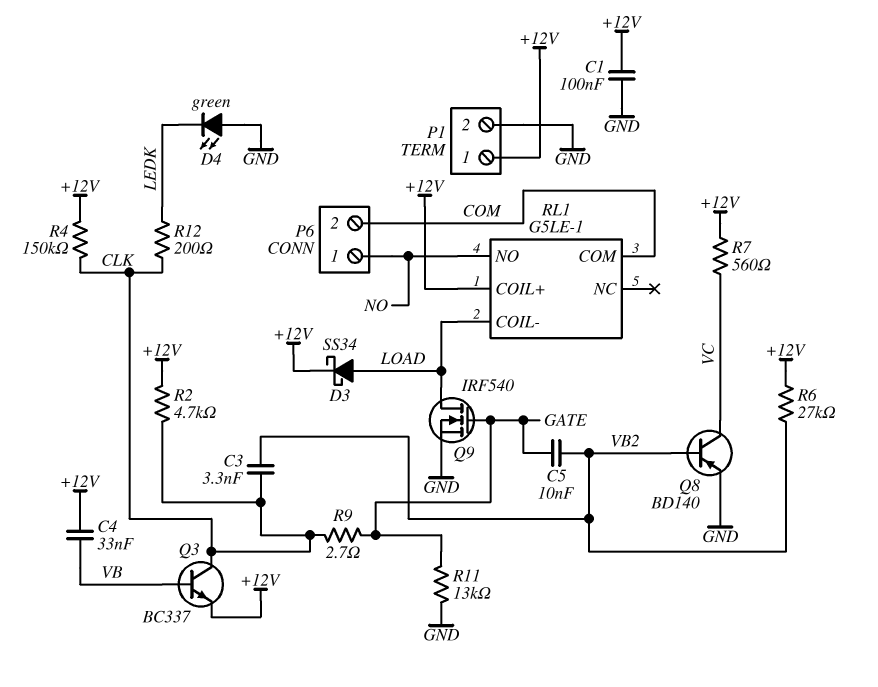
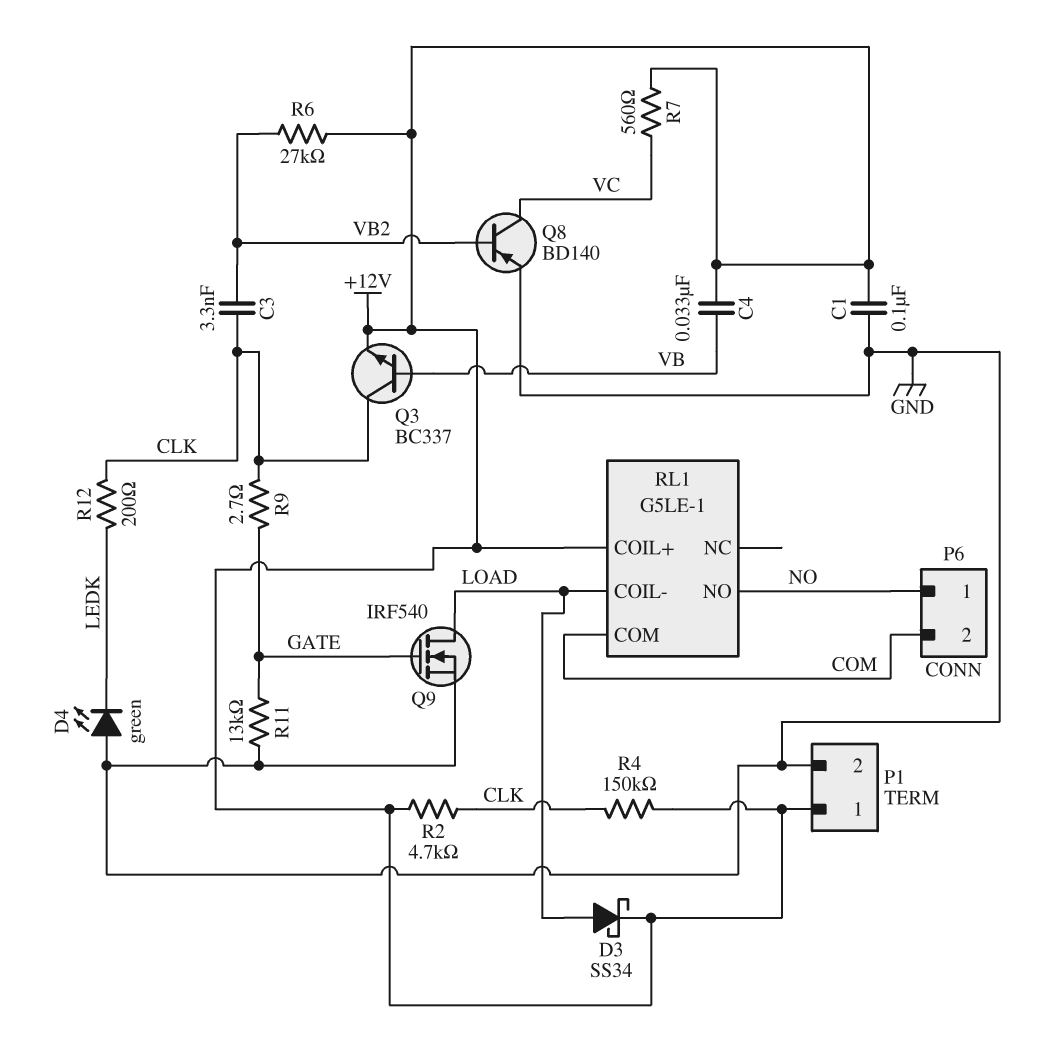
C5: 10nF (GATE, VB2) -> none

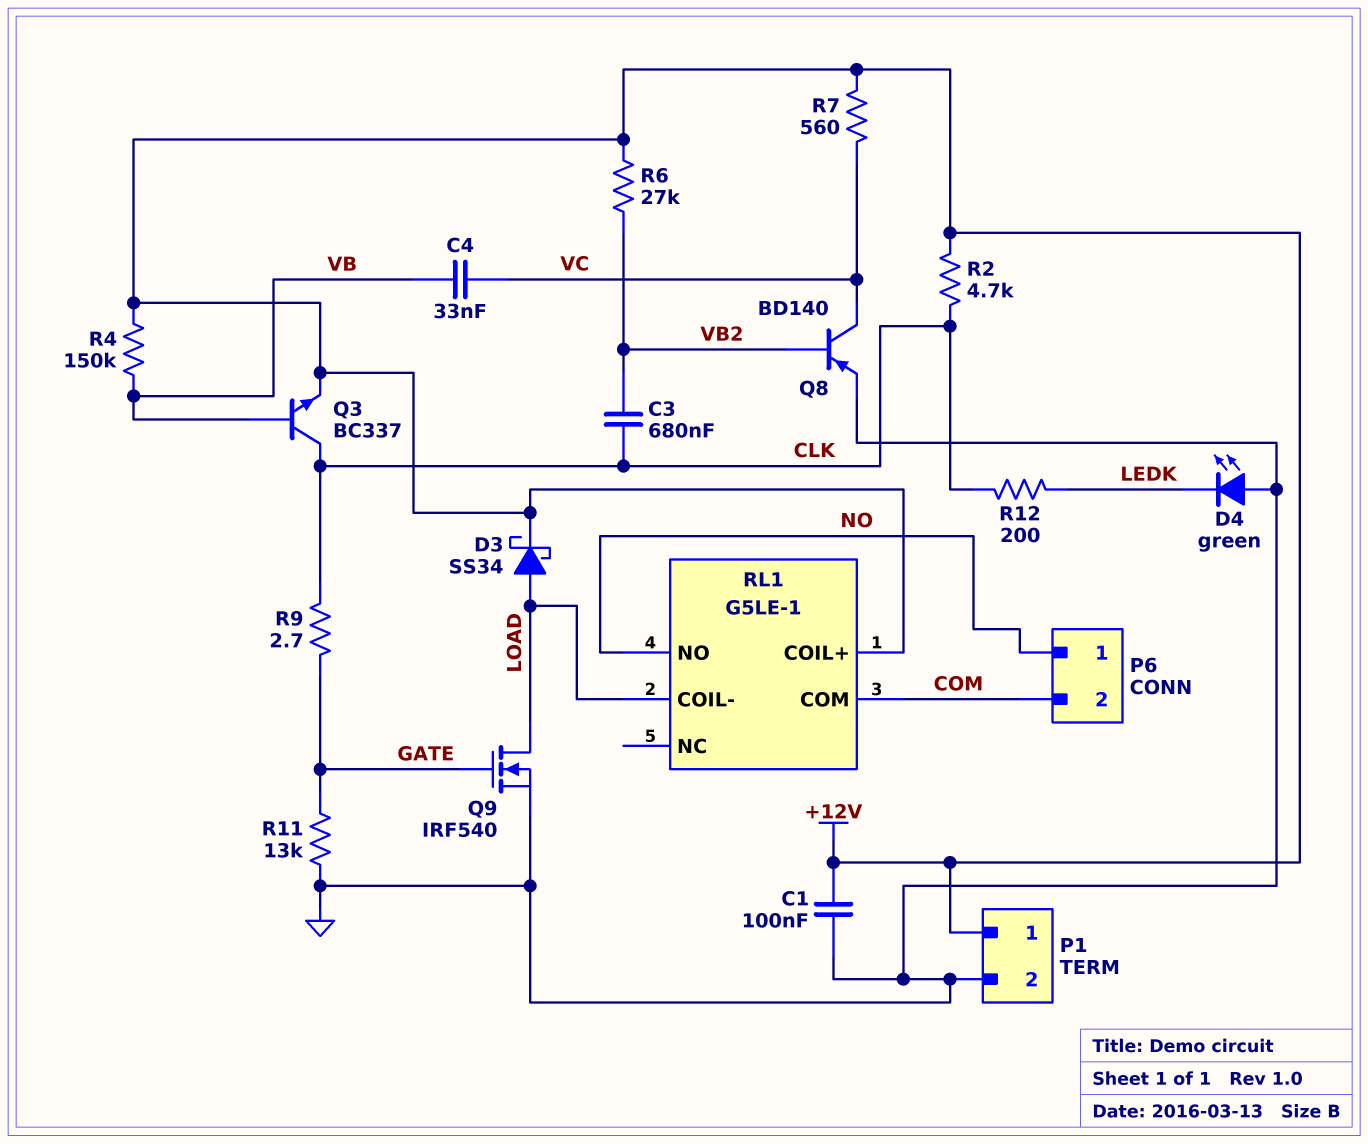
C3: 3.3nF (CLK, VB2) -> 680nF (CLK, VB2)
C4: 33nF (+12V, VB) -> 33nF (VB, VC)
R4: 150k (+12V, CLK) -> 150k (+12V, VB)

